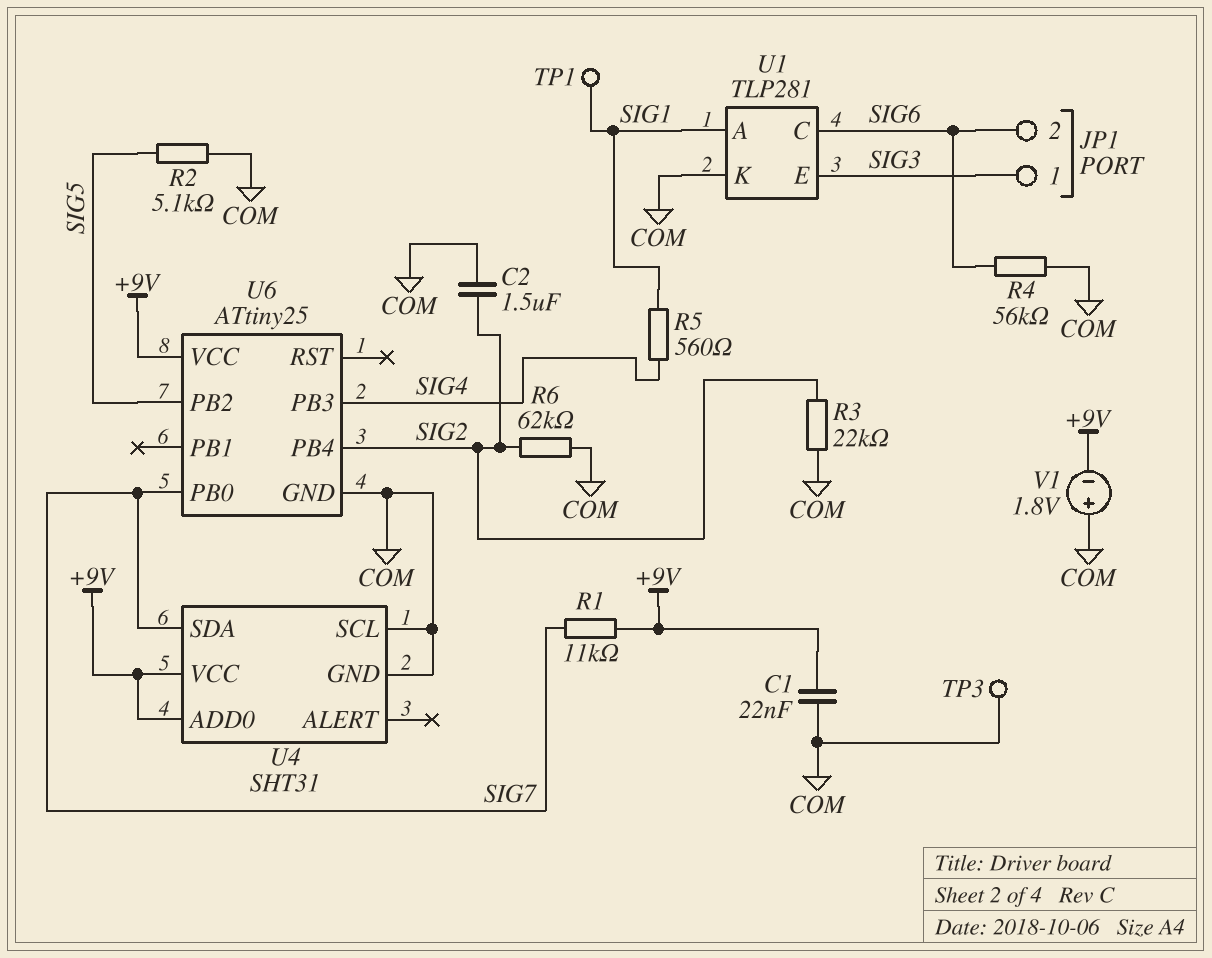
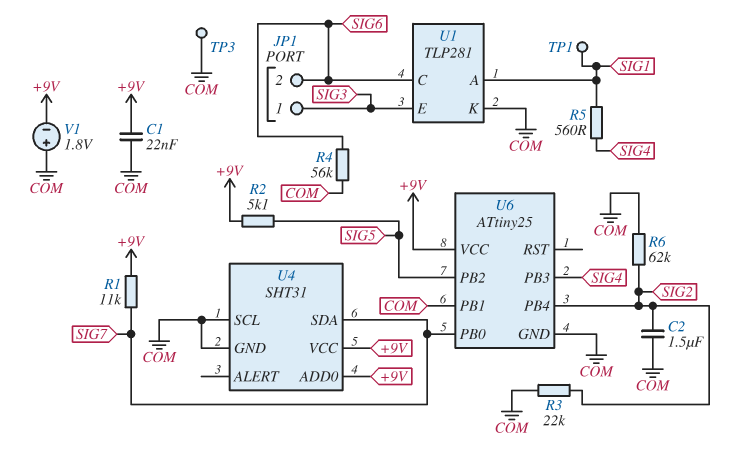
R2: 5.1k (COM, SIG5) -> 5.1k (+9V, SIG5)
U6 pin PB1: none -> COM

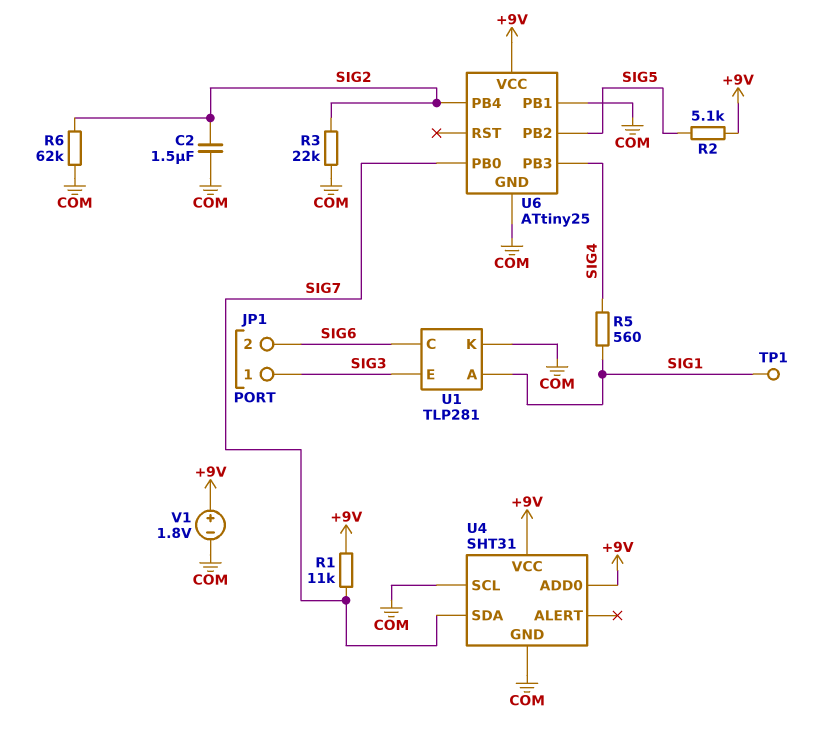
C1: 22nF (+9V, COM) -> none
R4: 56k (COM, SIG6) -> none
TP3: test point (COM) -> none
V1: 1.8V (plus COM, minus +9V) -> 1.8V (plus +9V, minus COM)

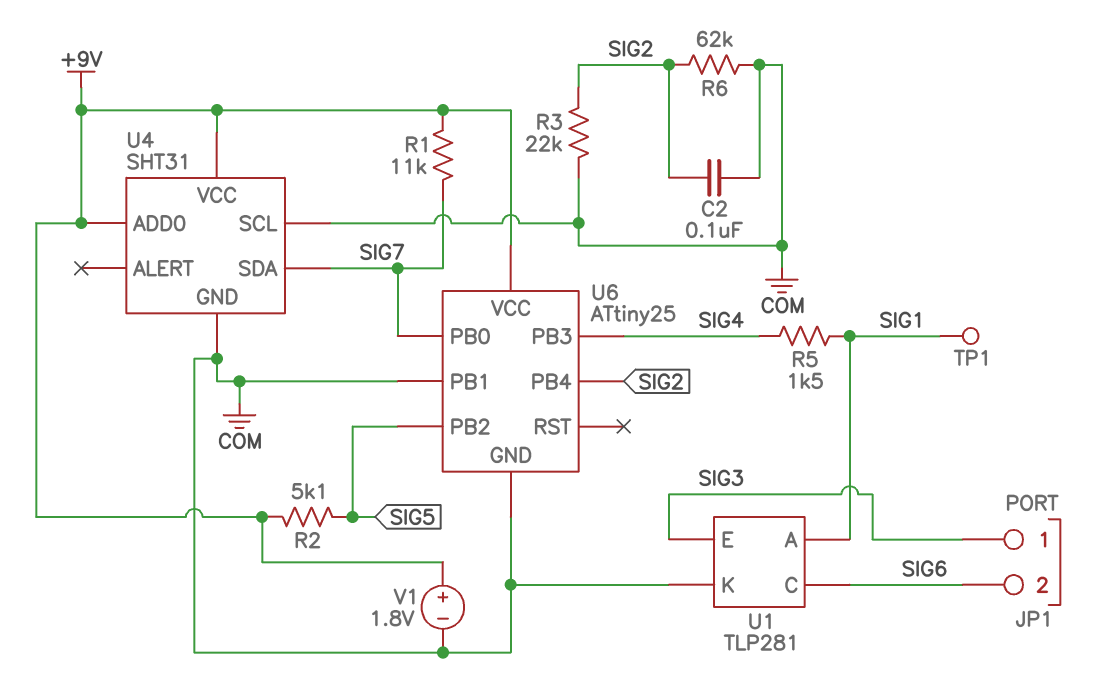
C2: 1.5uF (COM, SIG2) -> 100nF (COM, SIG2)
R5: 560 (SIG1, SIG4) -> 1.5k (SIG1, SIG4)

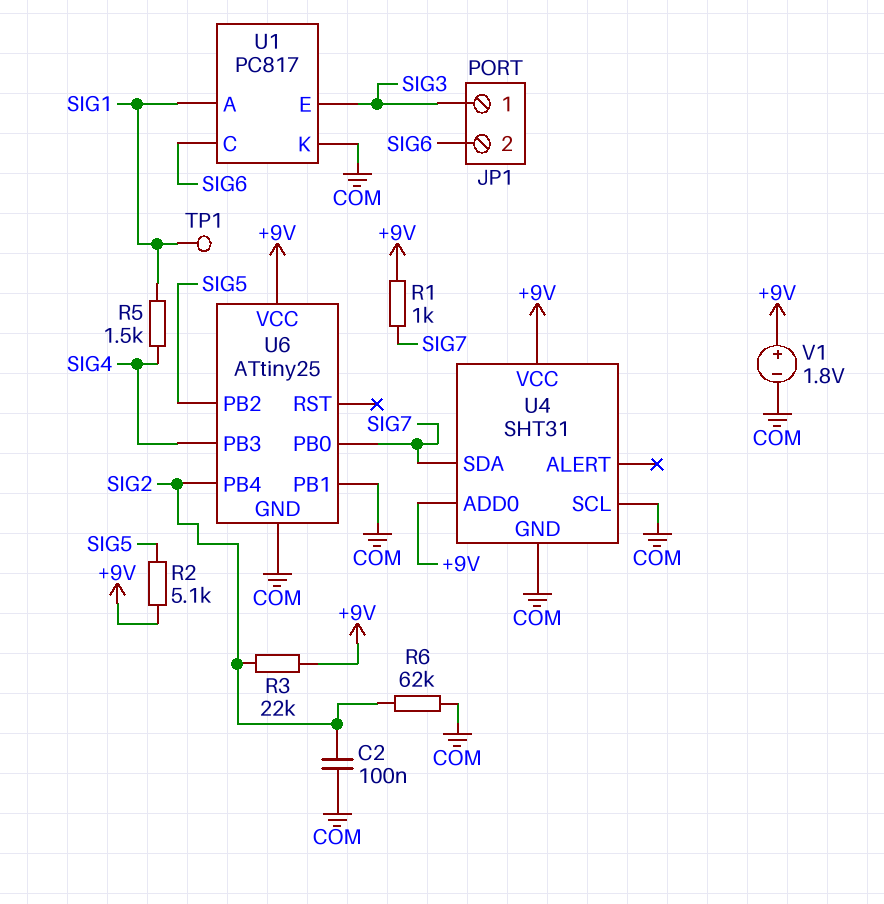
R1: 11k (+9V, SIG7) -> 1k (+9V, SIG7)
R3: 22k (COM, SIG2) -> 22k (+9V, SIG2)
U1: TLP281 -> PC817

